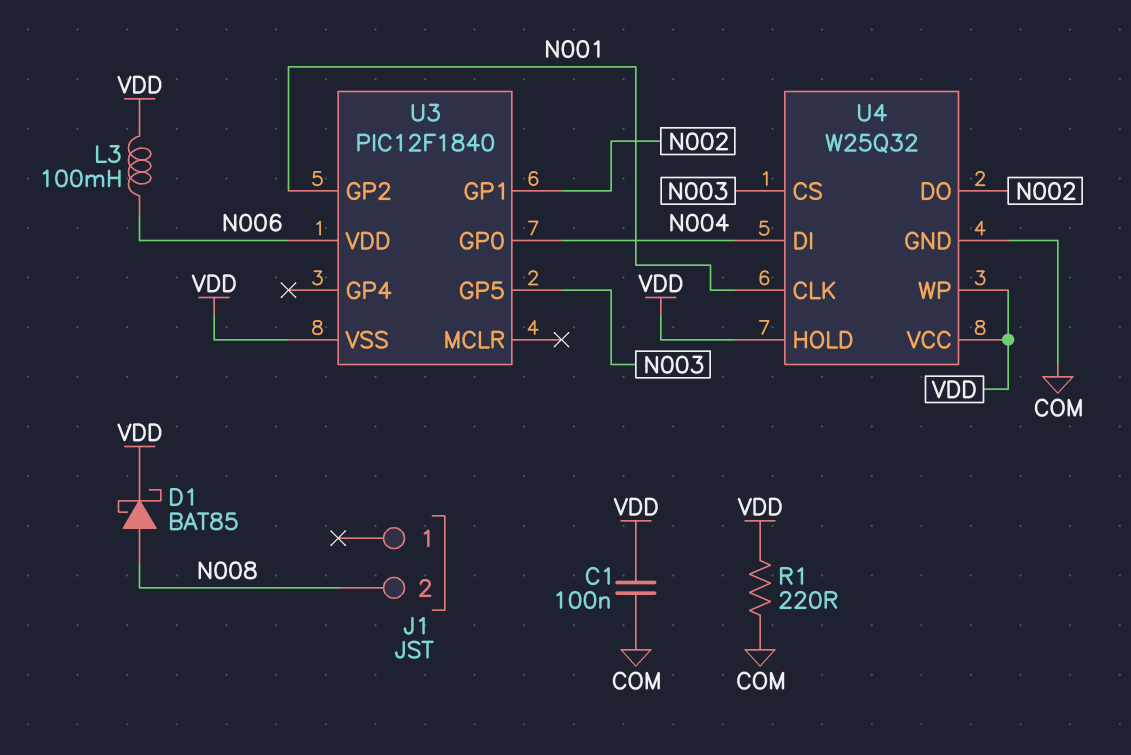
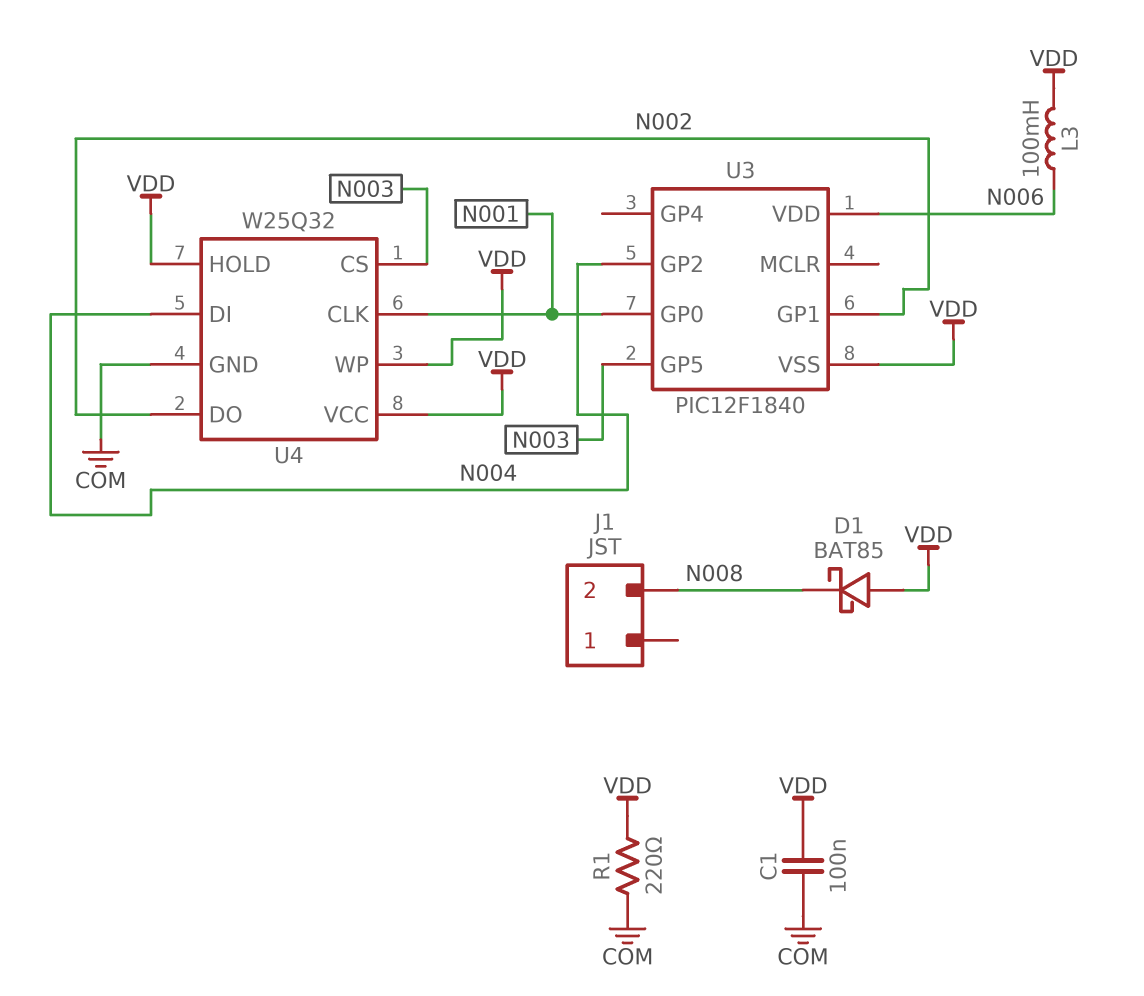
D1: schottky BAT85 (A N008, K VDD) -> schottky BAT85 (A VDD, K N008)
U3 pin GP0: N004 -> N001
U3 pin GP2: N001 -> N004

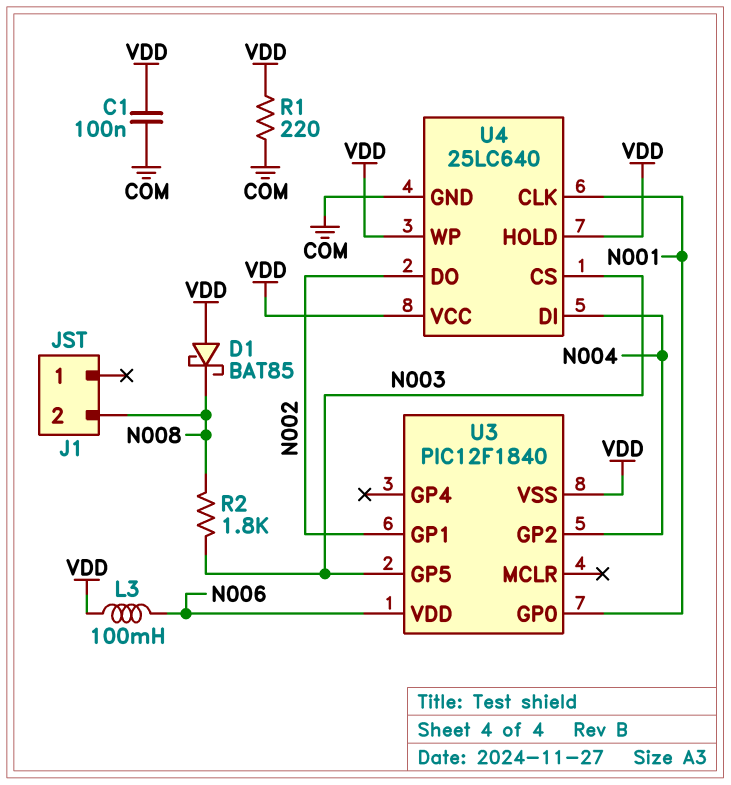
R2: none -> 1.8k (N003, N008)
U4: W25Q32 -> 25LC640

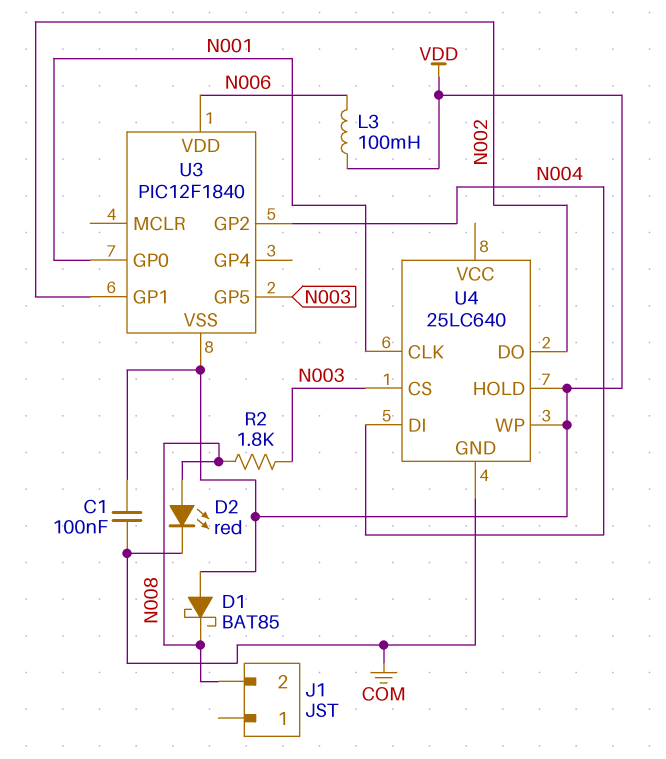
D2: none -> LED red (A N008, K COM)
R1: 220 (COM, VDD) -> none
U4 pin VCC: VDD -> none

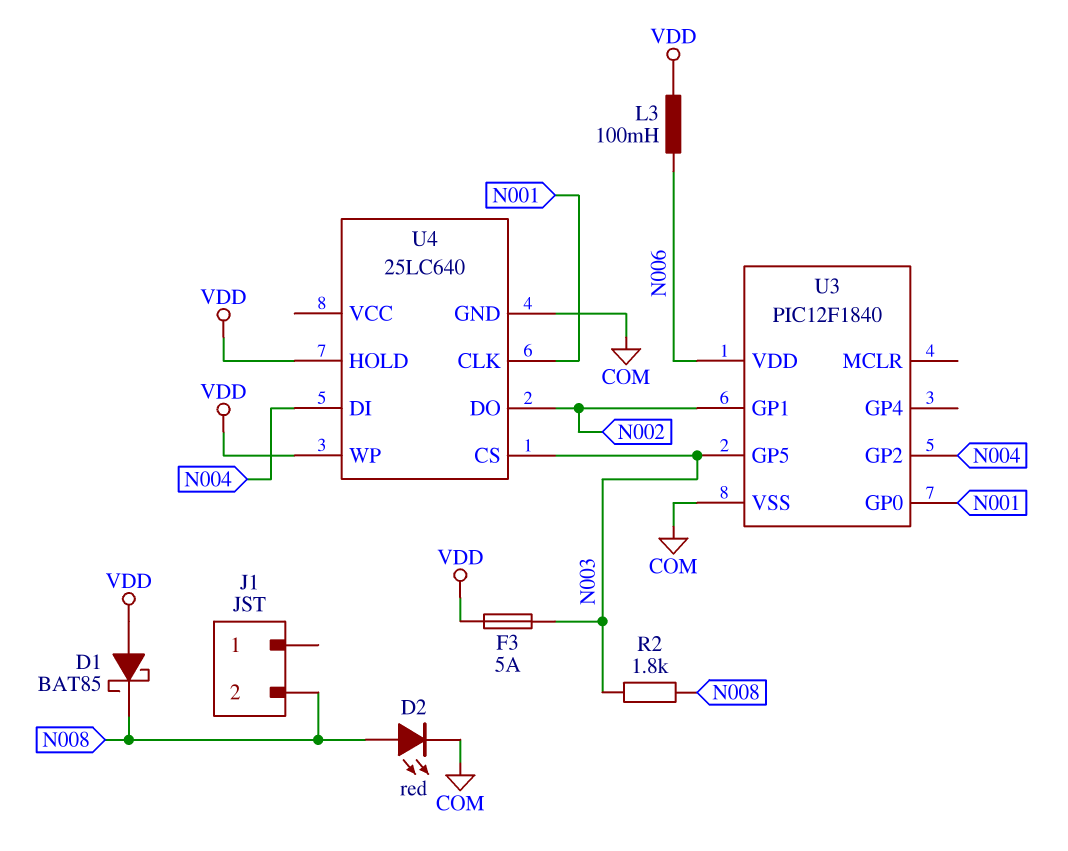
C1: 100nF (COM, VDD) -> none
F3: none -> 5A (N003, VDD)
U3 pin VSS: VDD -> COM

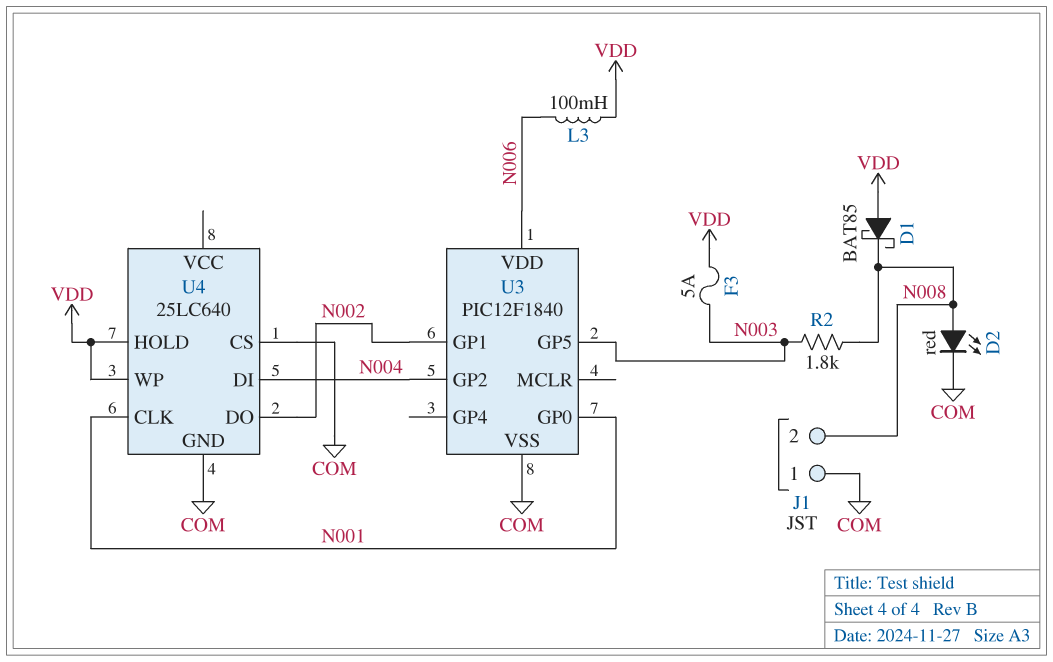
J1 pin 1: none -> COM
U4 pin CS: N003 -> COM

